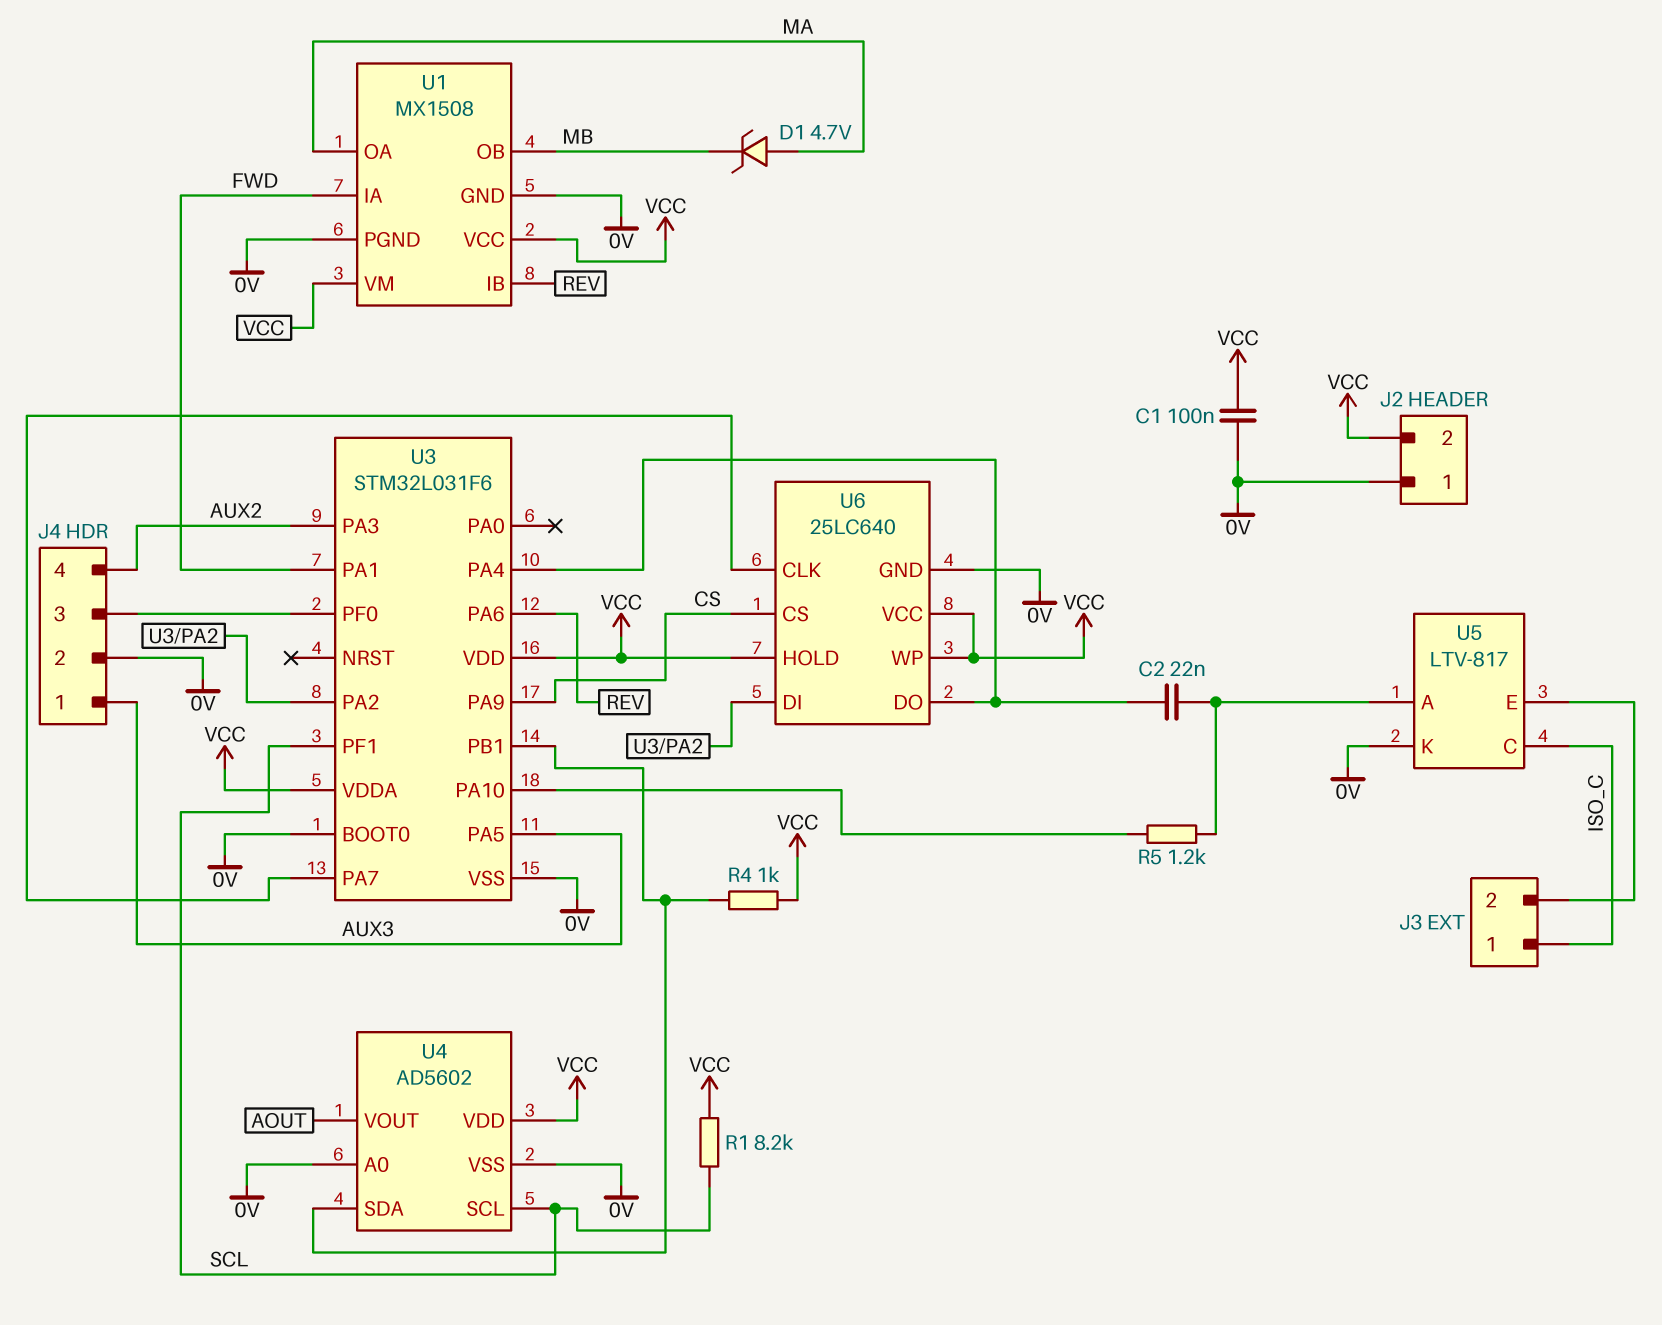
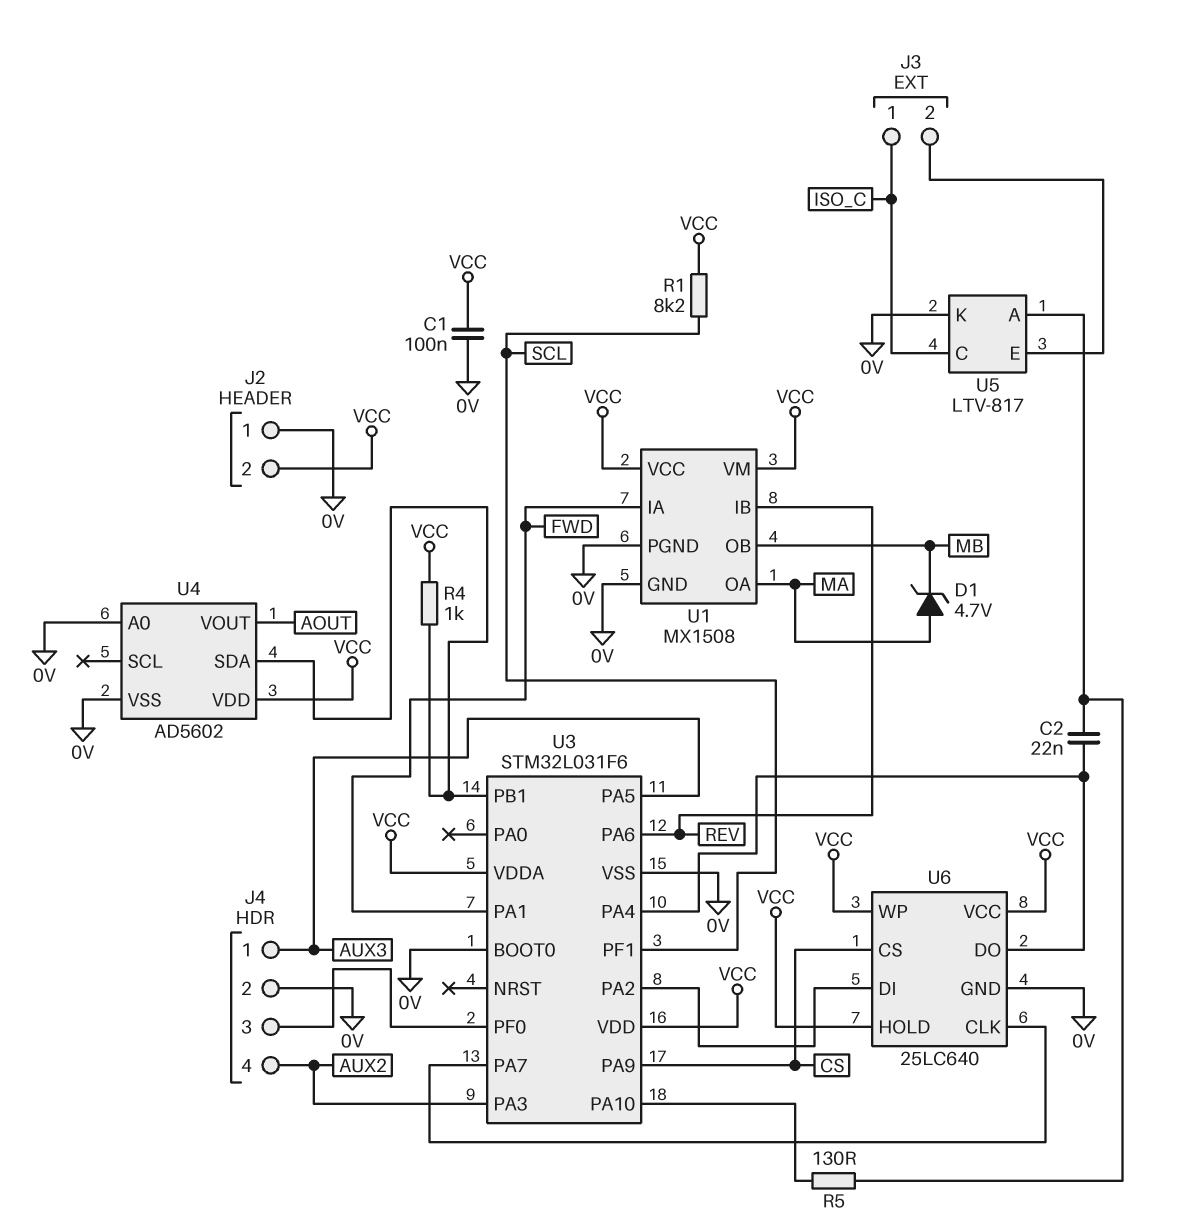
R5: 1.2k (U3/PA10, U5/A) -> 130 (U3/PA10, U5/A)
U4 pin SCL: SCL -> none

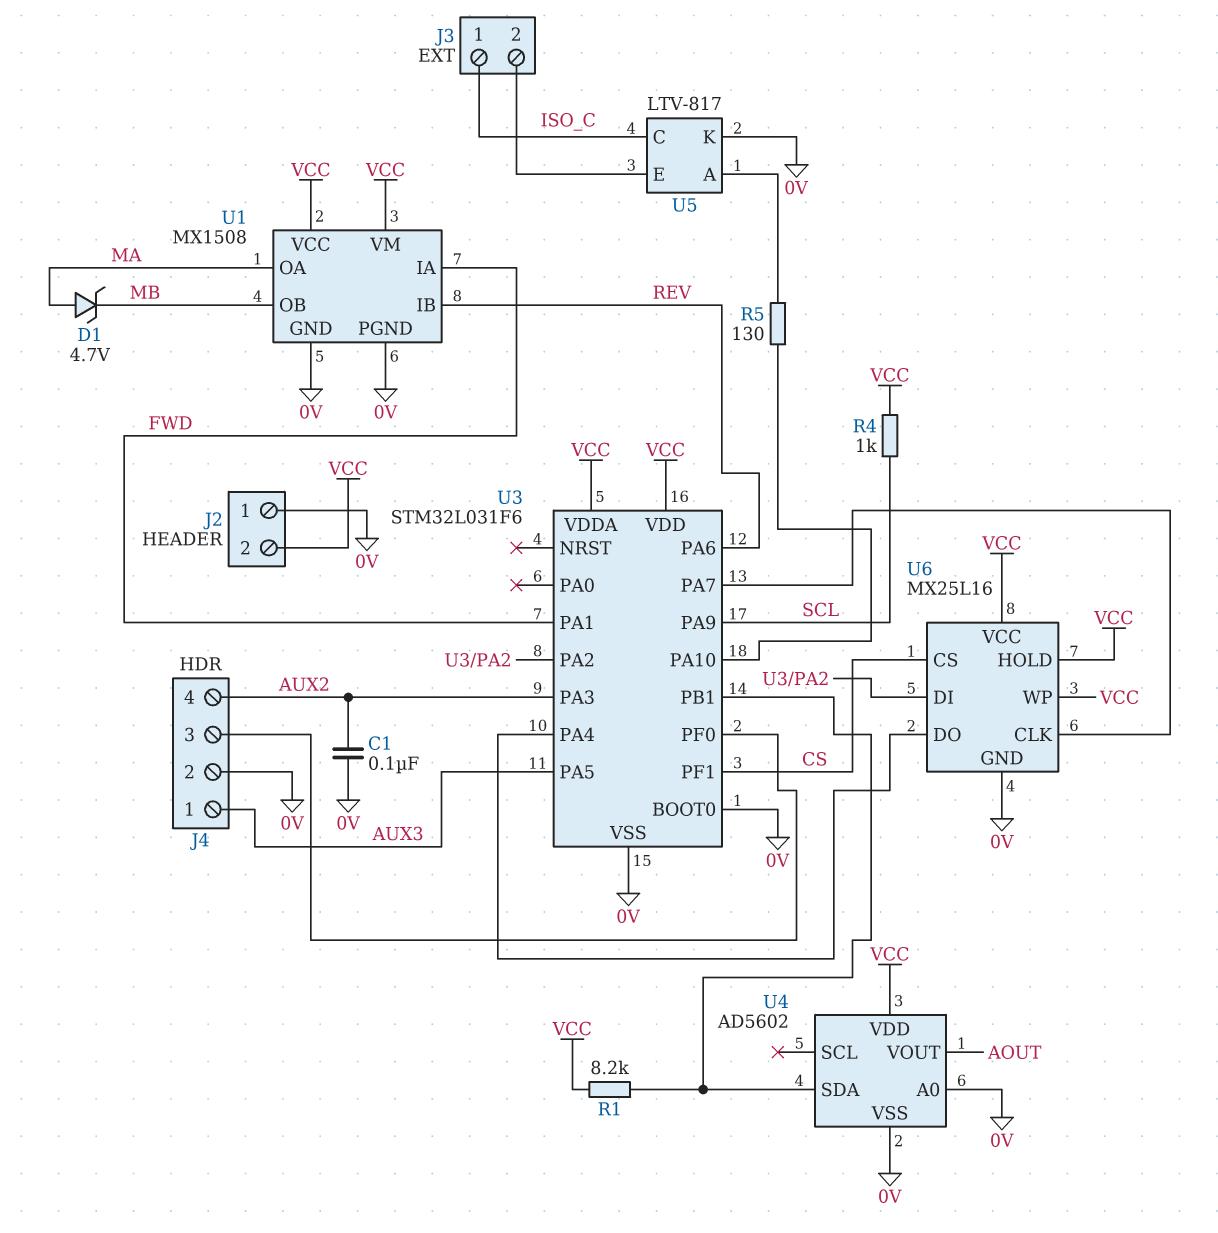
C1: 100nF (0V, VCC) -> 100nF (0V, AUX2)
C2: 22nF (U3/PA4, U5/A) -> none
R1: 8.2k (SCL, VCC) -> 8.2k (U3/PB1, VCC)
R4: 1k (U3/PB1, VCC) -> 1k (SCL, VCC)
U3 pin PA9: CS -> SCL
U3 pin PF1: SCL -> CS
U6: 25LC640 -> MX25L16

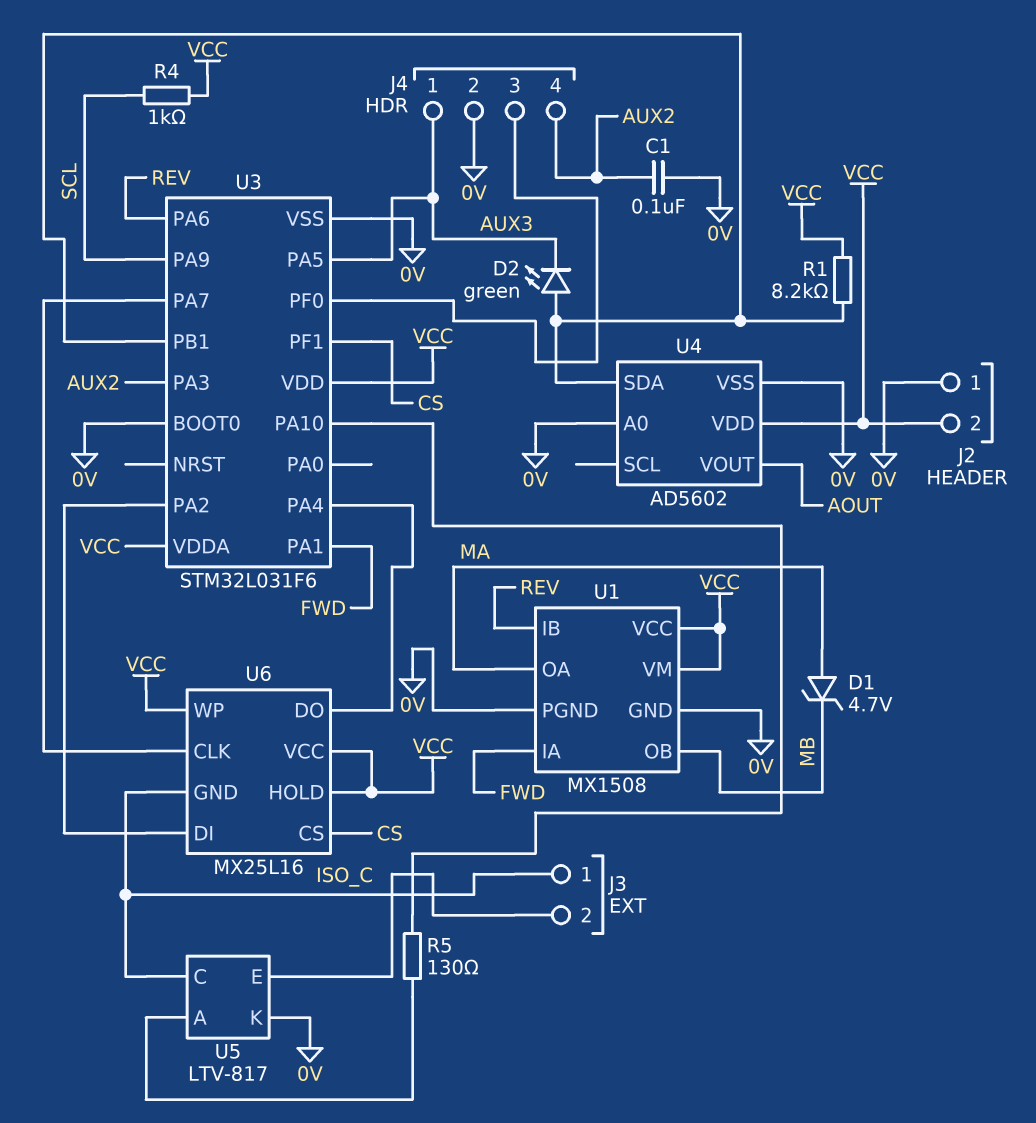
D2: none -> LED green (A U3/PB1, K AUX3)
U6 pin GND: 0V -> ISO_C

